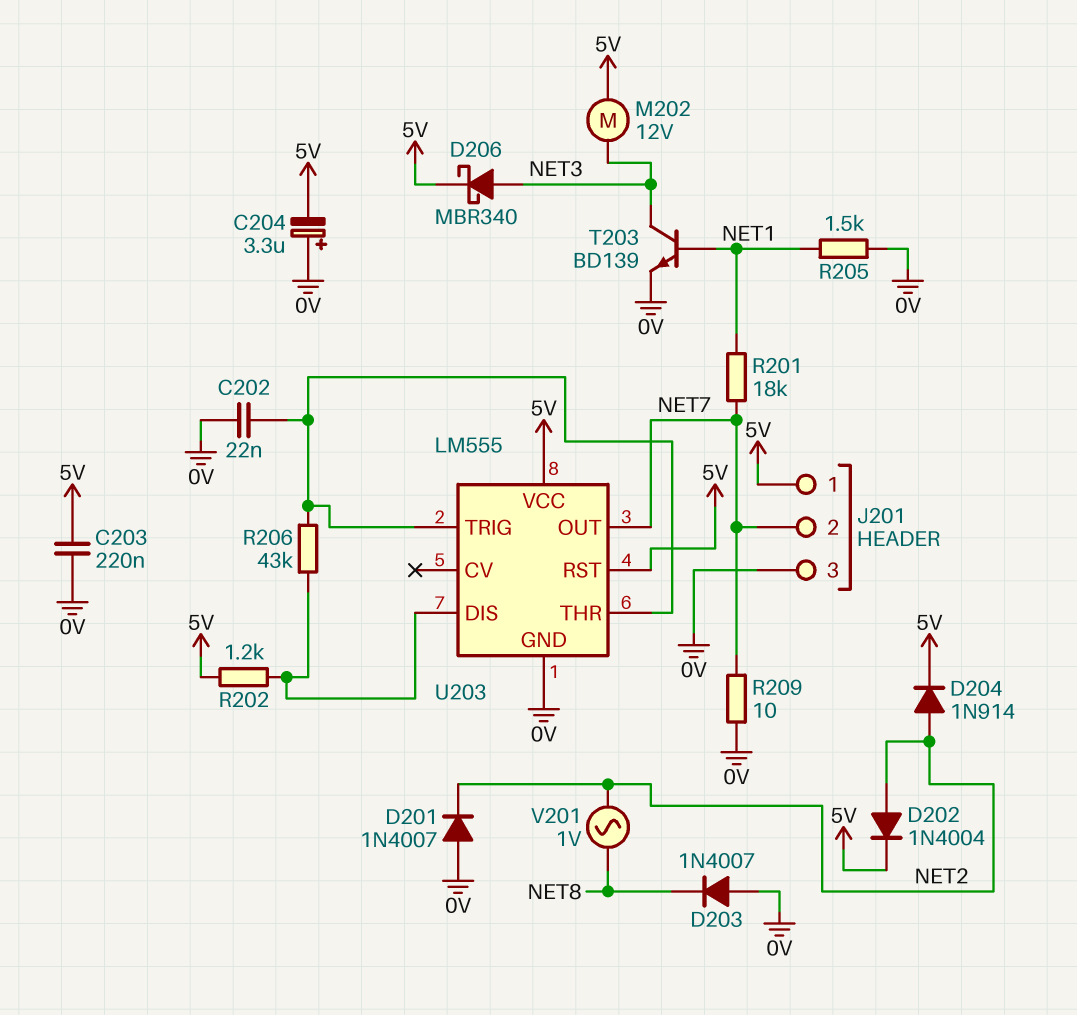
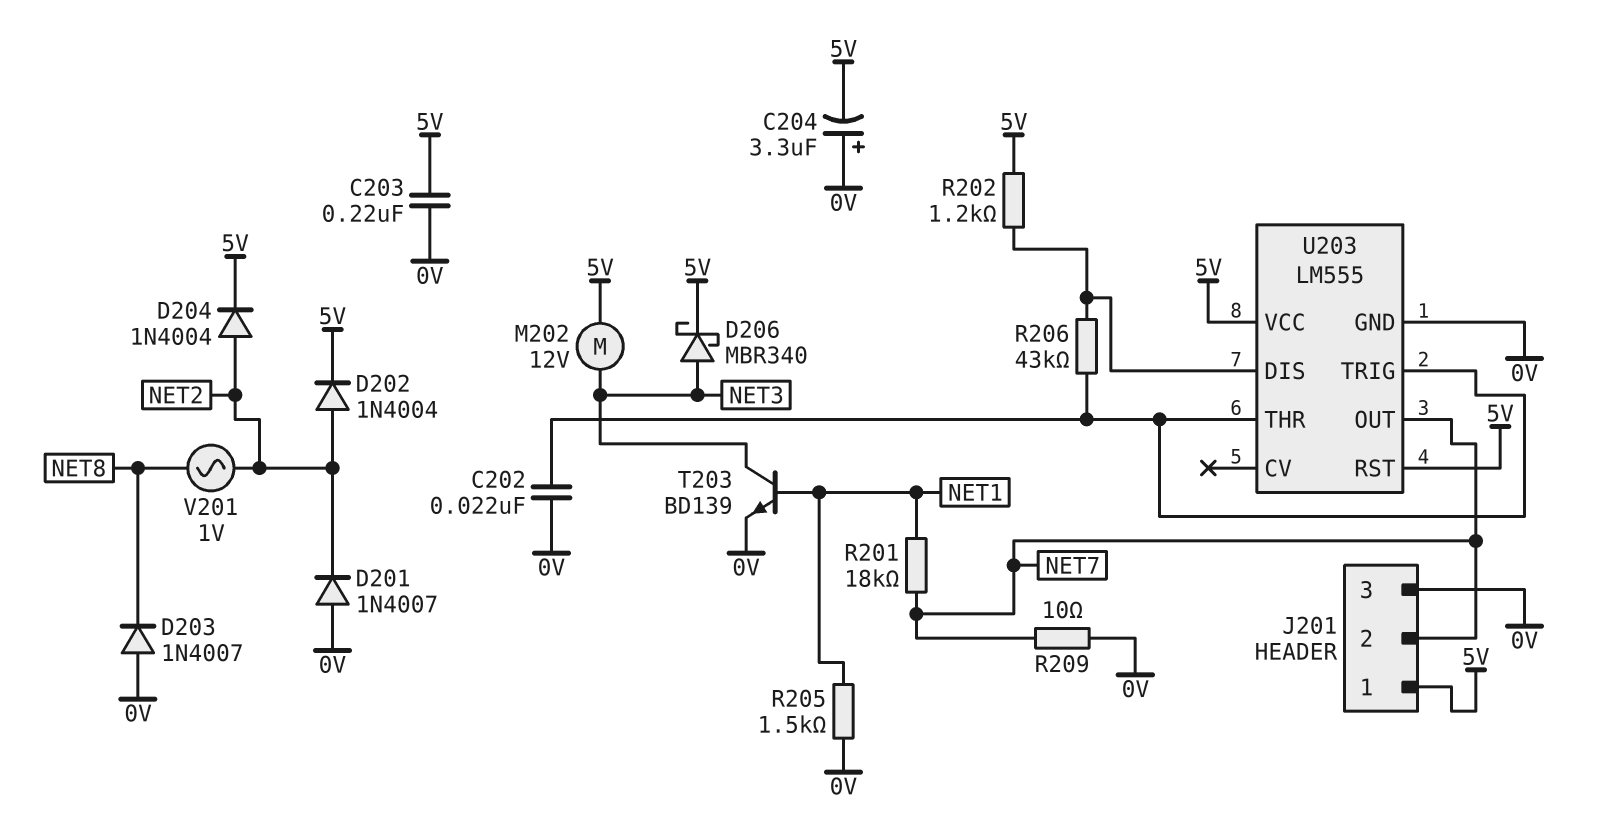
D204: diode 1N914 (A NET2, K 5V) -> diode 1N4004 (A NET2, K 5V)

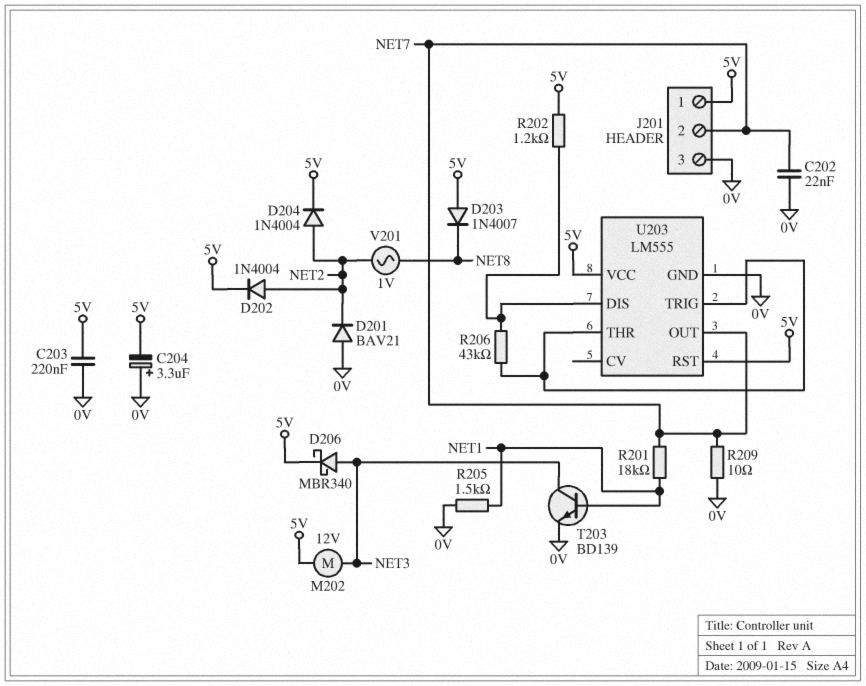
C202: 22nF (0V, U203/THR) -> 22nF (0V, NET7)
D201: diode 1N4007 (A 0V, K NET2) -> diode BAV21 (A 0V, K NET2)
D203: diode 1N4007 (A 0V, K NET8) -> diode 1N4007 (A 5V, K NET8)

